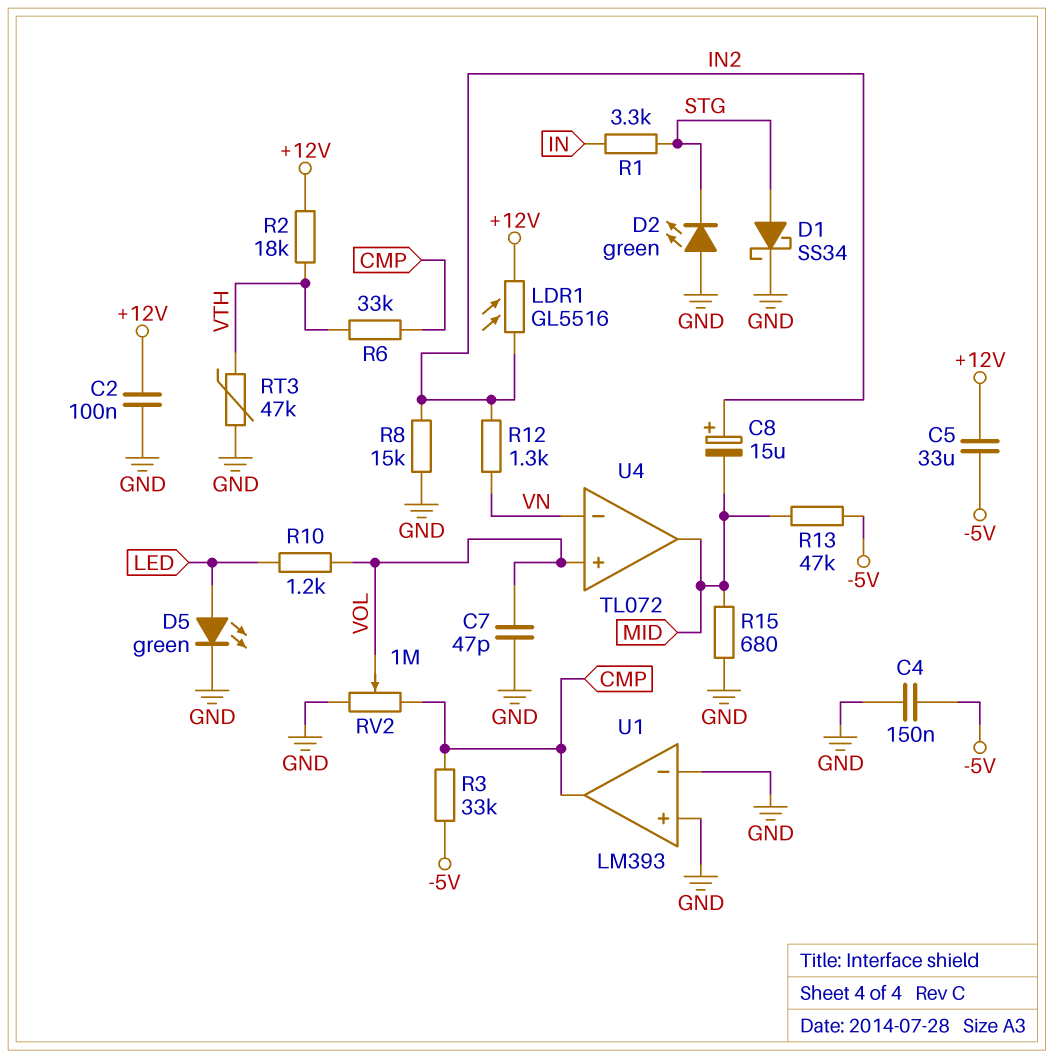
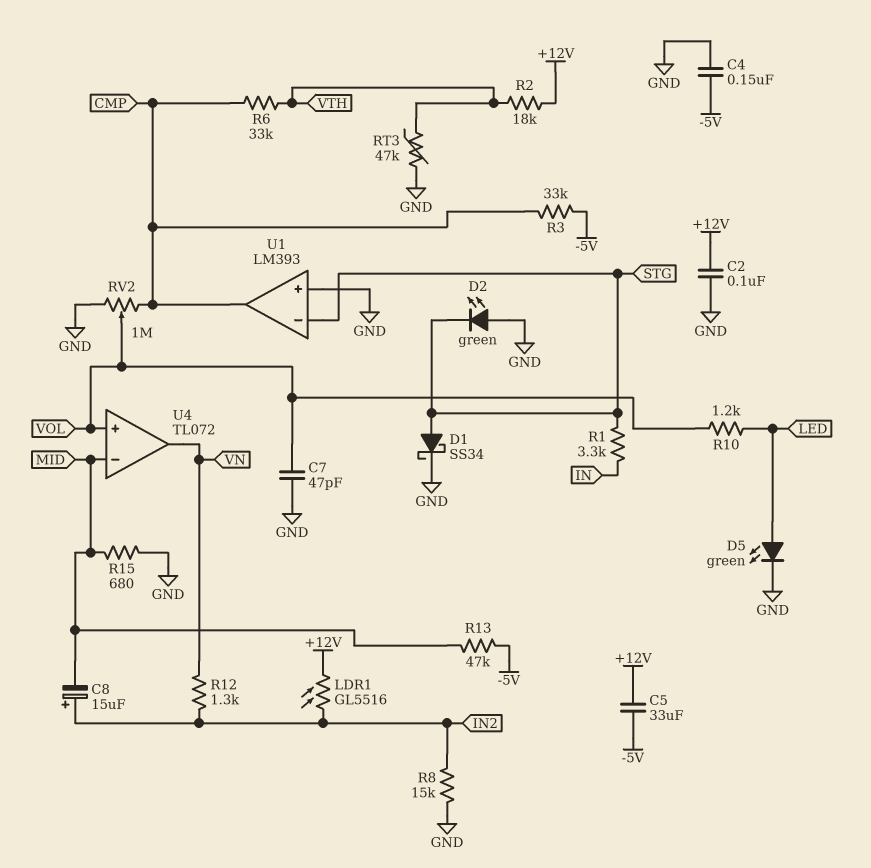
U1 pin in-: GND -> STG
U4 pin in-: VN -> MID
U4 pin out: MID -> VN

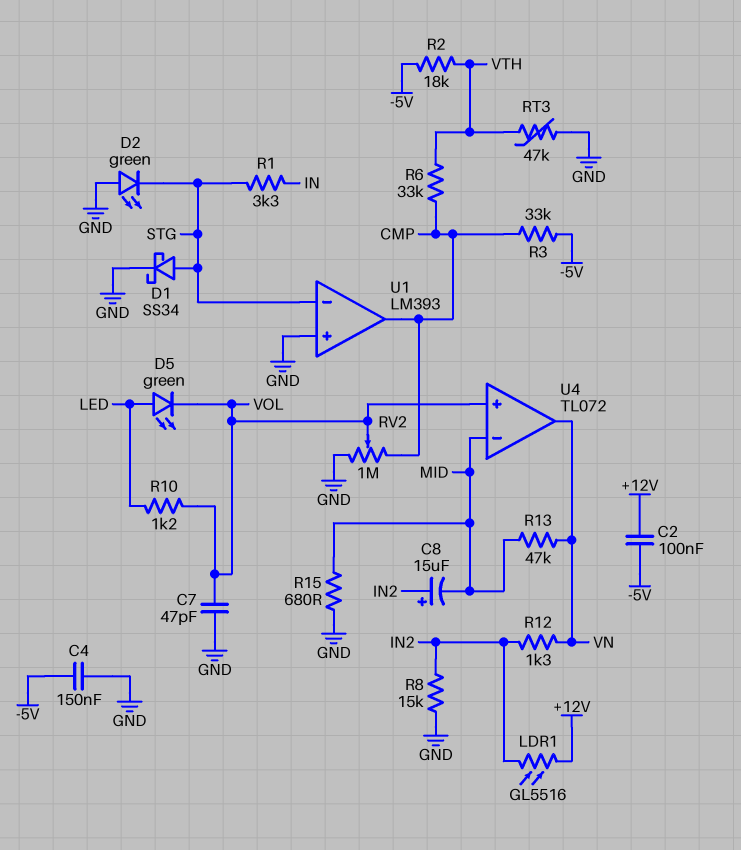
C2: 100nF (+12V, GND) -> 100nF (+12V, -5V)
C5: 33uF (+12V, -5V) -> none
D5: LED green (A LED, K GND) -> LED green (A LED, K VOL)
R2: 18k (+12V, VTH) -> 18k (-5V, VTH)
R13: 47k (-5V, MID) -> 47k (MID, VN)

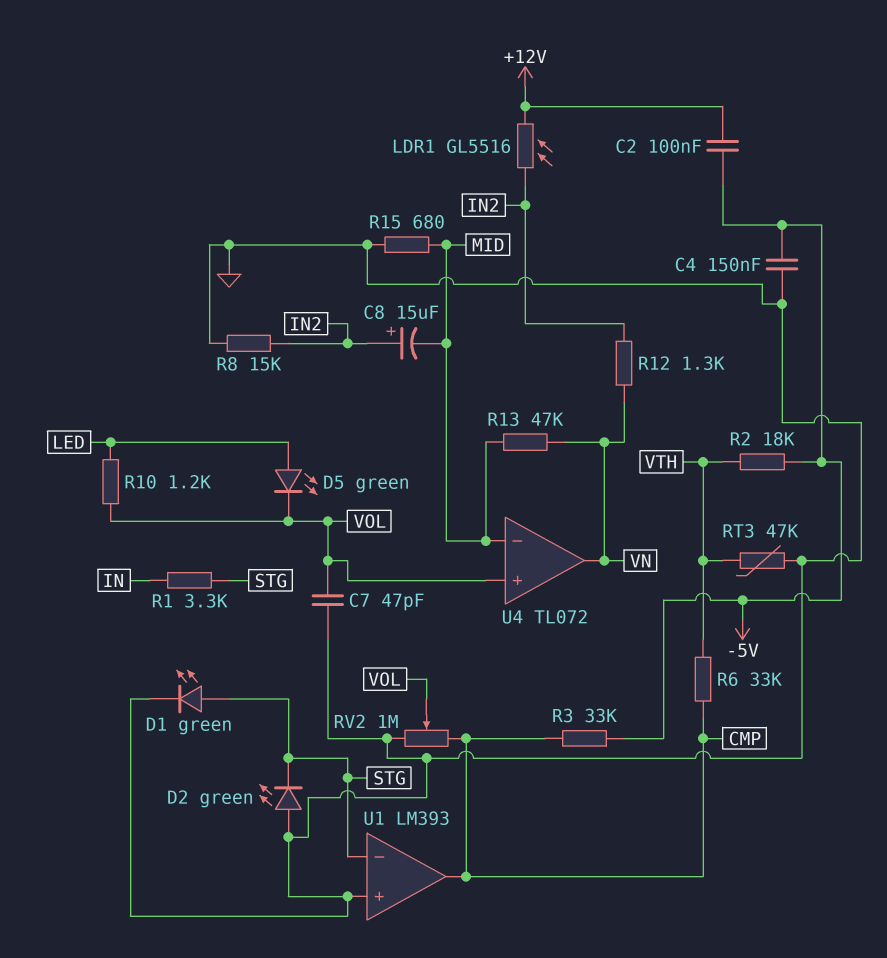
D1: schottky SS34 (A STG, K GND) -> LED green (A STG, K GND)

